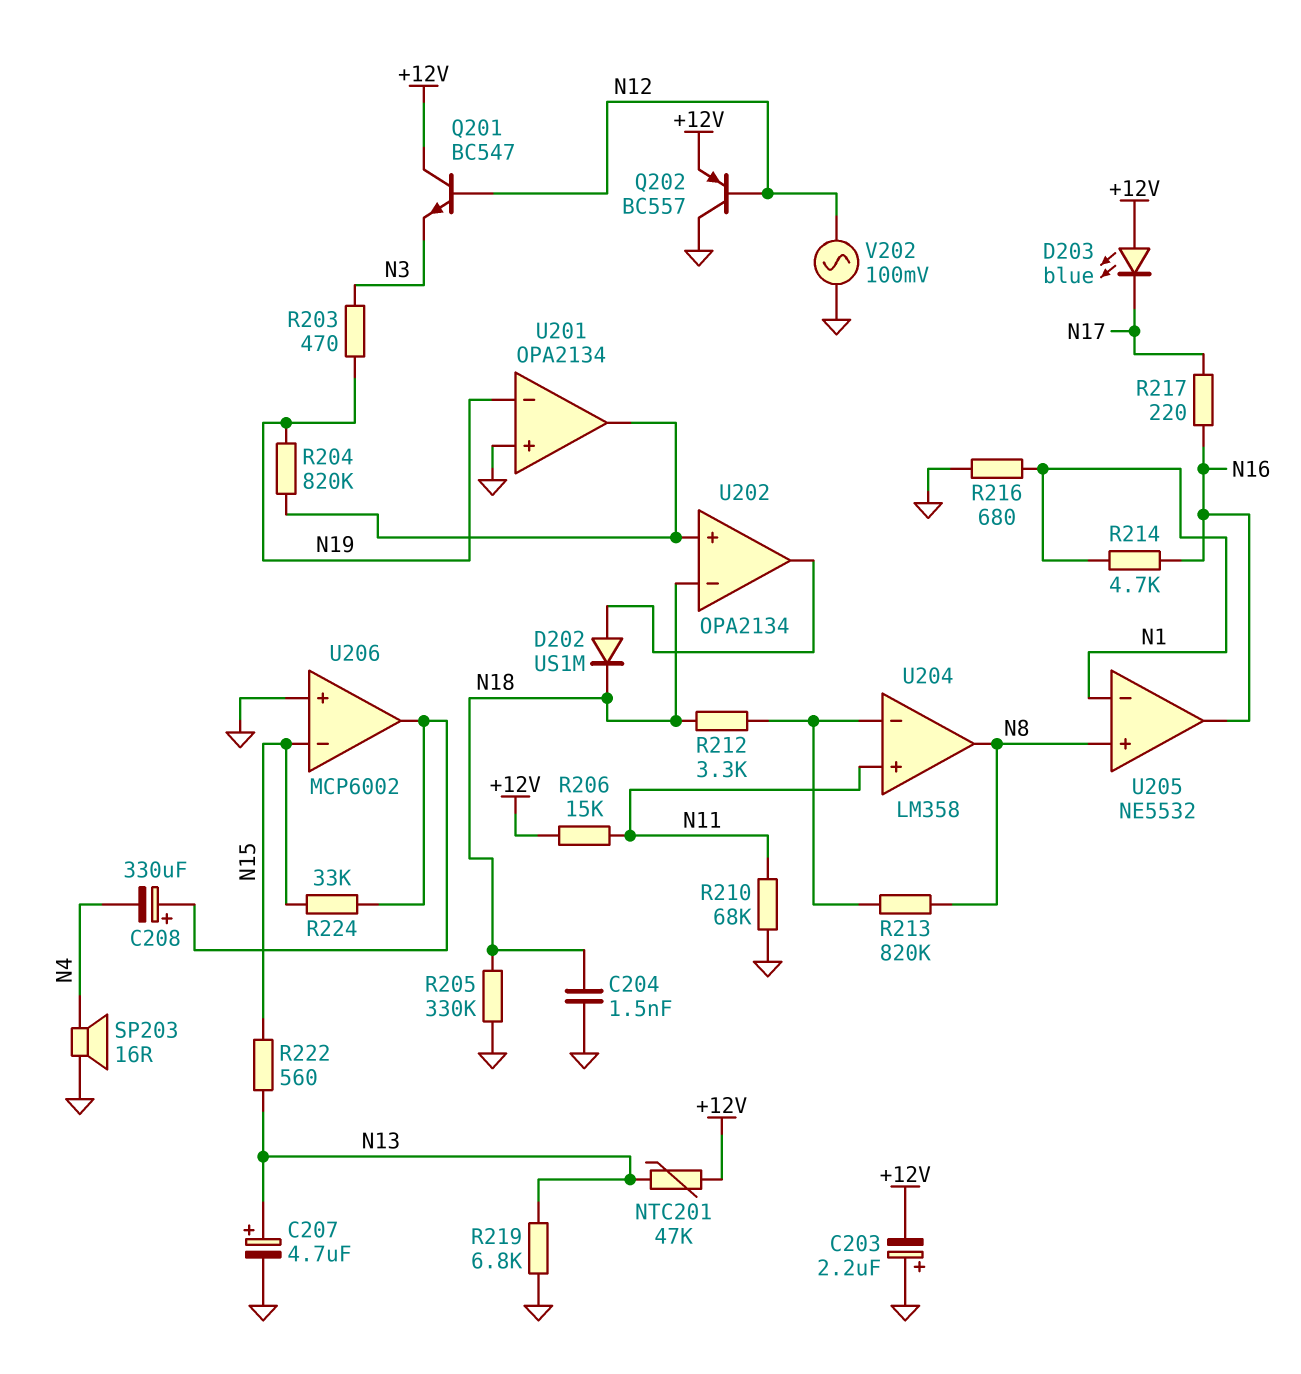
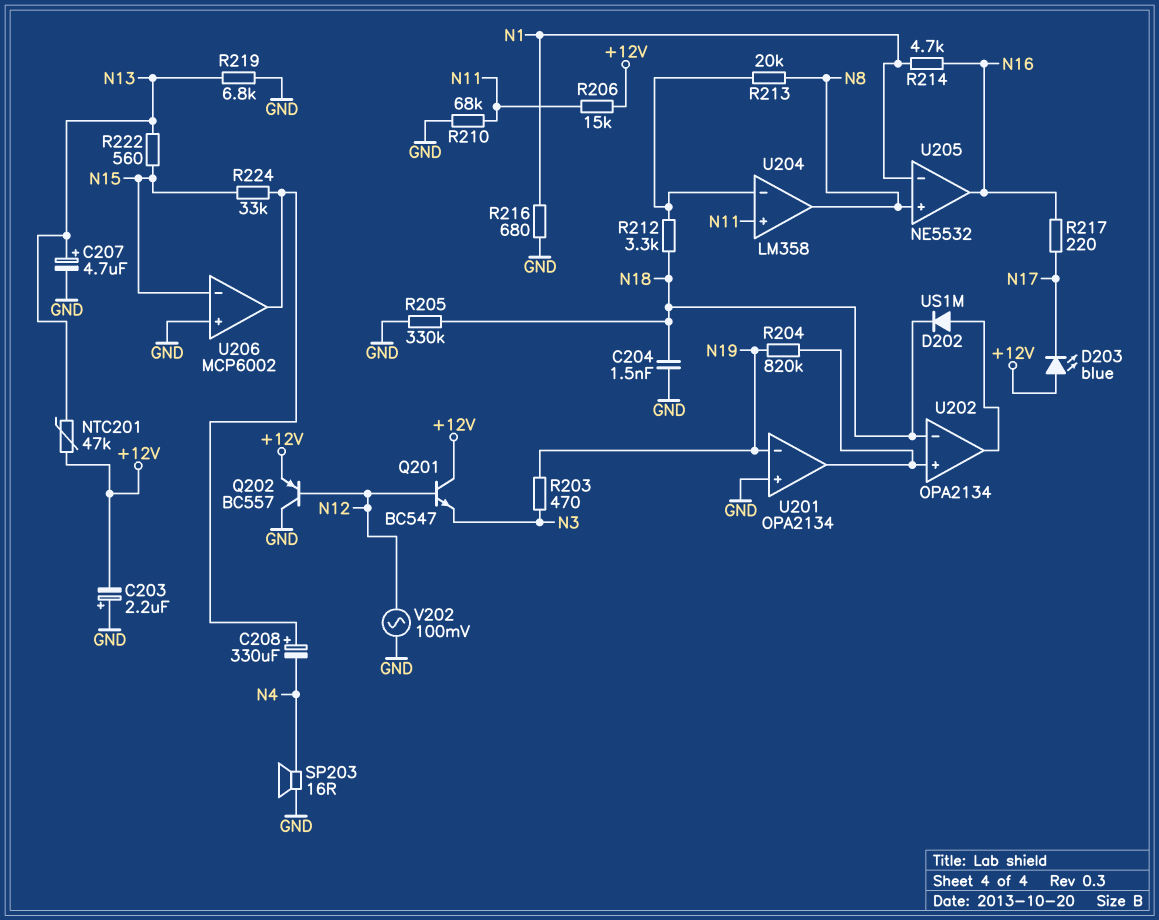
R213: 820k (N8, U204/in-) -> 20k (N8, U204/in-)

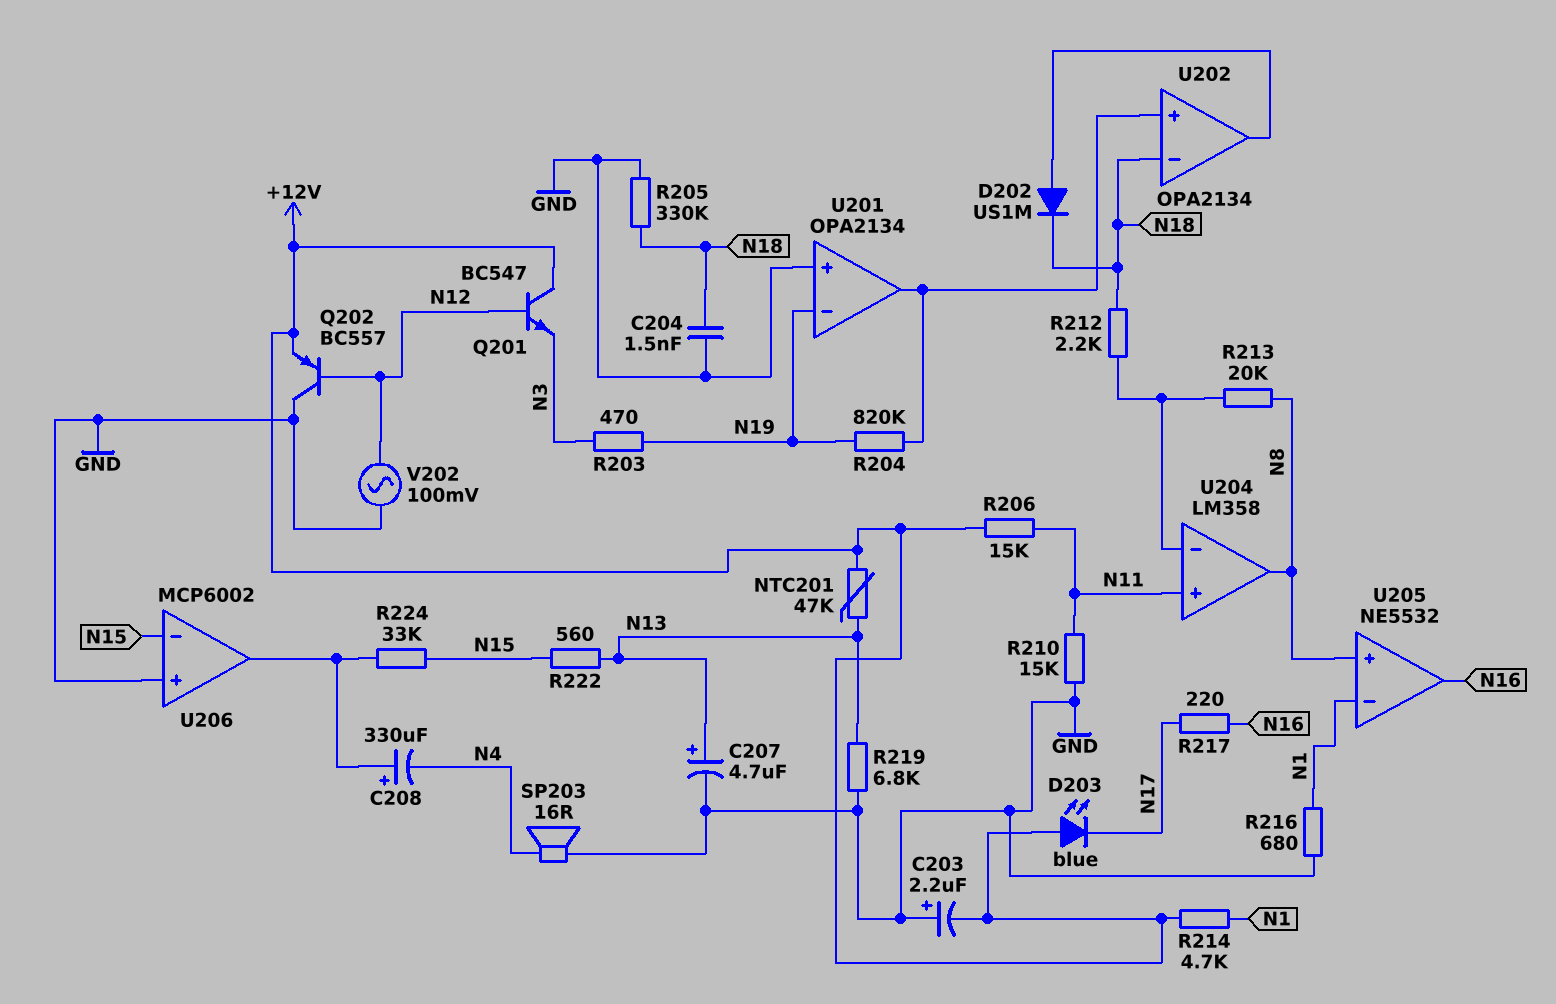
R210: 68k (GND, N11) -> 15k (GND, N11)
R212: 3.3k (N18, U204/in-) -> 2.2k (N18, U204/in-)
R214: 4.7k (N1, N16) -> 4.7k (+12V, N1)

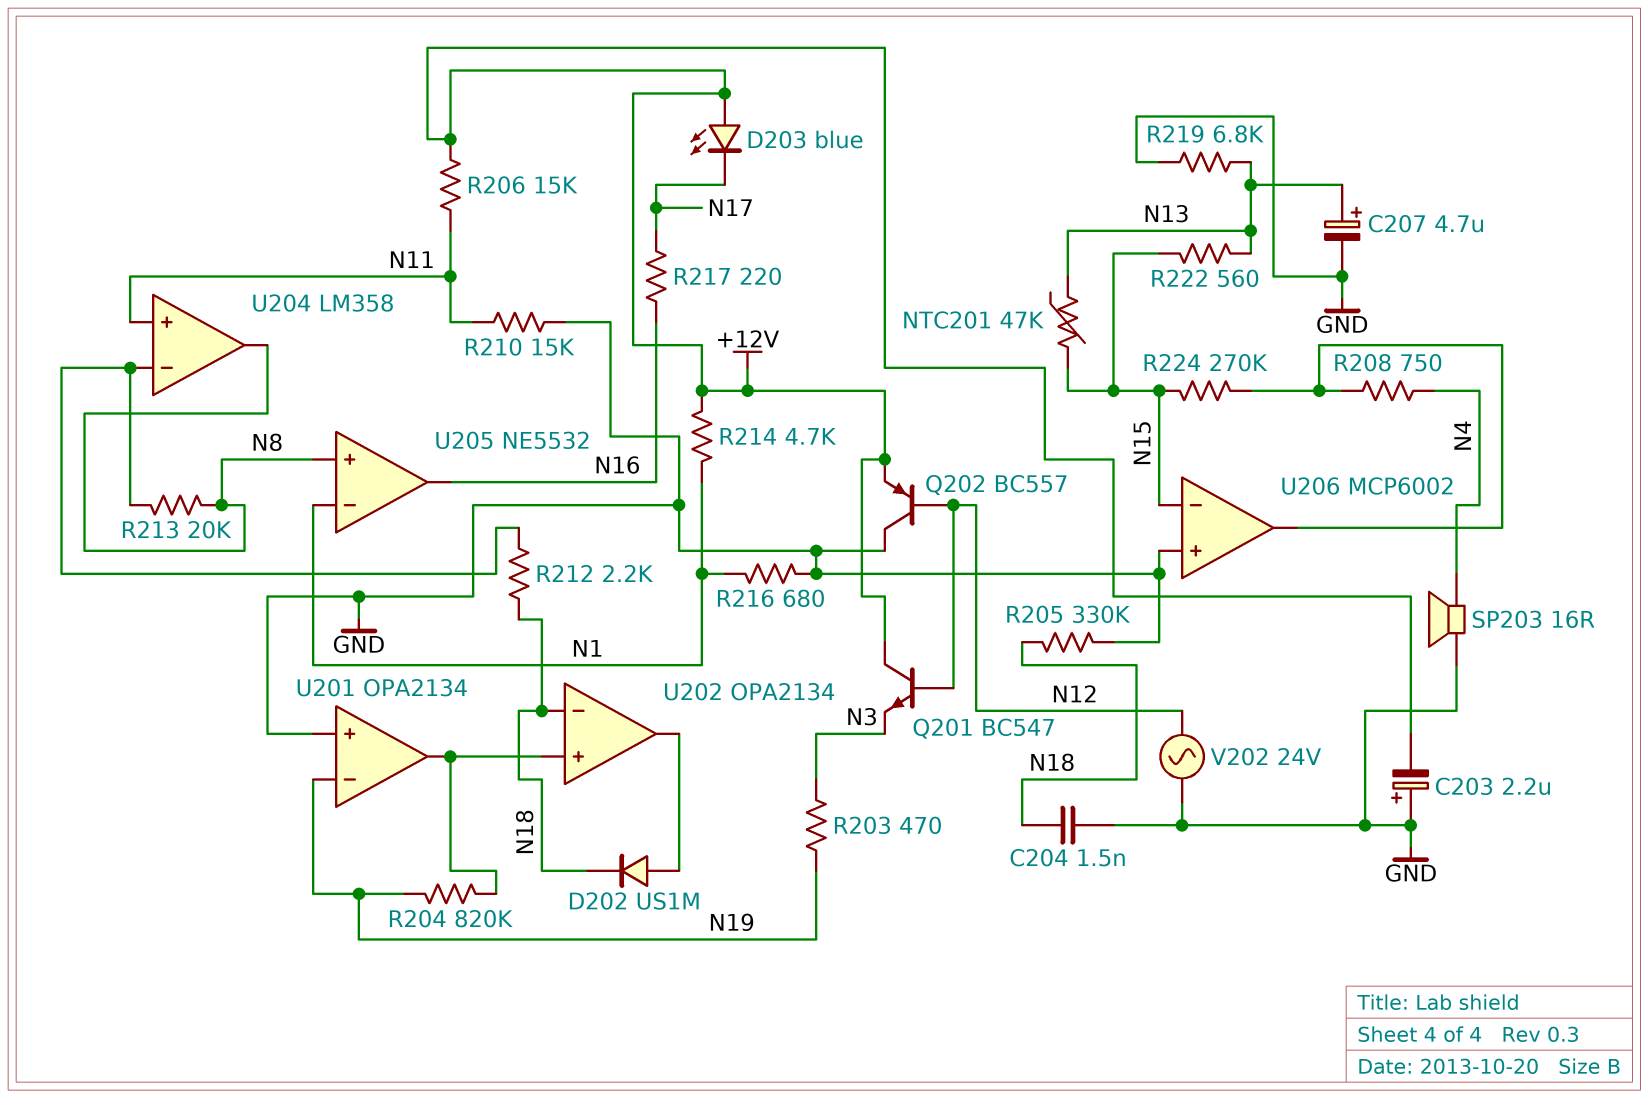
C208: 330uF (plus U206/out, minus N4) -> none
NTC201: 47k (+12V, N13) -> 47k (N13, N15)
R208: none -> 750 (N4, U206/out)
R224: 33k (N15, U206/out) -> 270k (N15, U206/out)
V202: AC 100mV (GND, N12) -> AC 24V (GND, N12)

